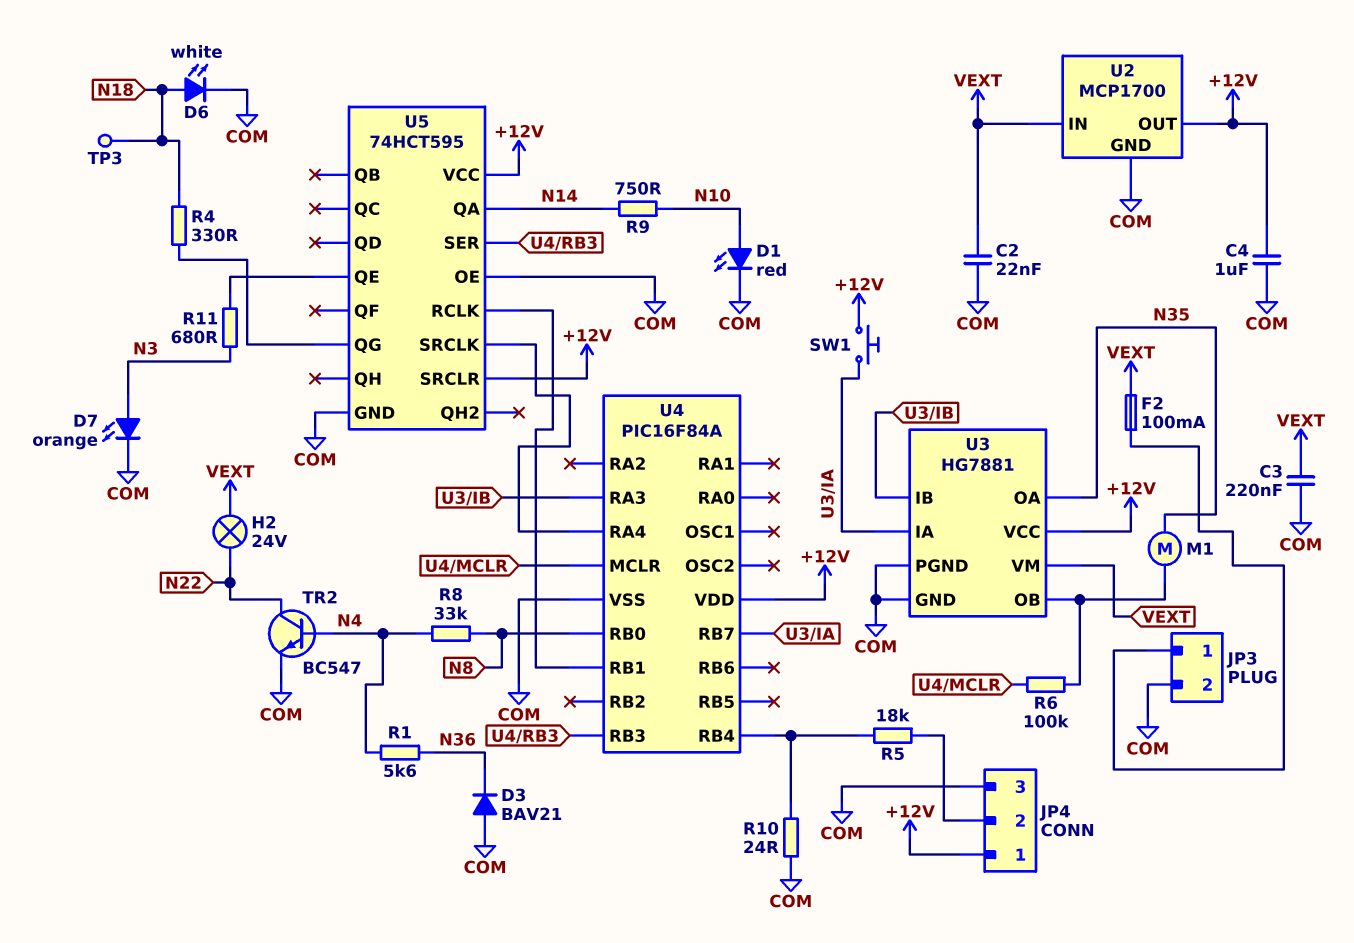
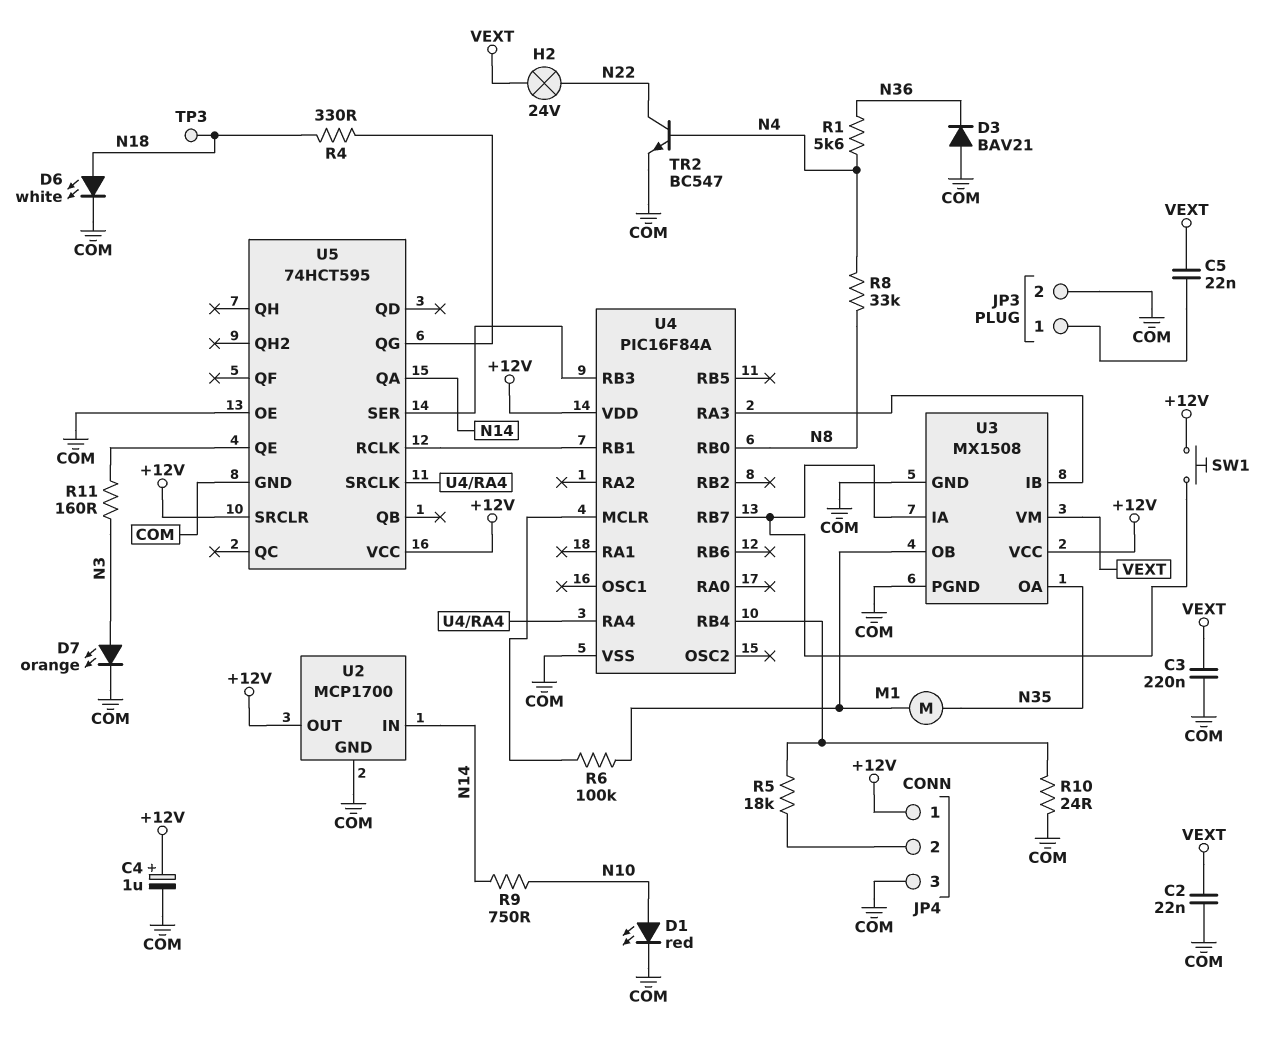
C4: 1uF (+12V, COM) -> 1uF (plus +12V, minus COM)
C5: none -> 22nF (JP3/1, VEXT)
F2: 100mA (JP3/1, VEXT) -> none
R11: 680 (N3, U5/QE) -> 160 (N3, U5/QE)
U2 pin IN: VEXT -> N14
U3: HG7881 -> MX1508

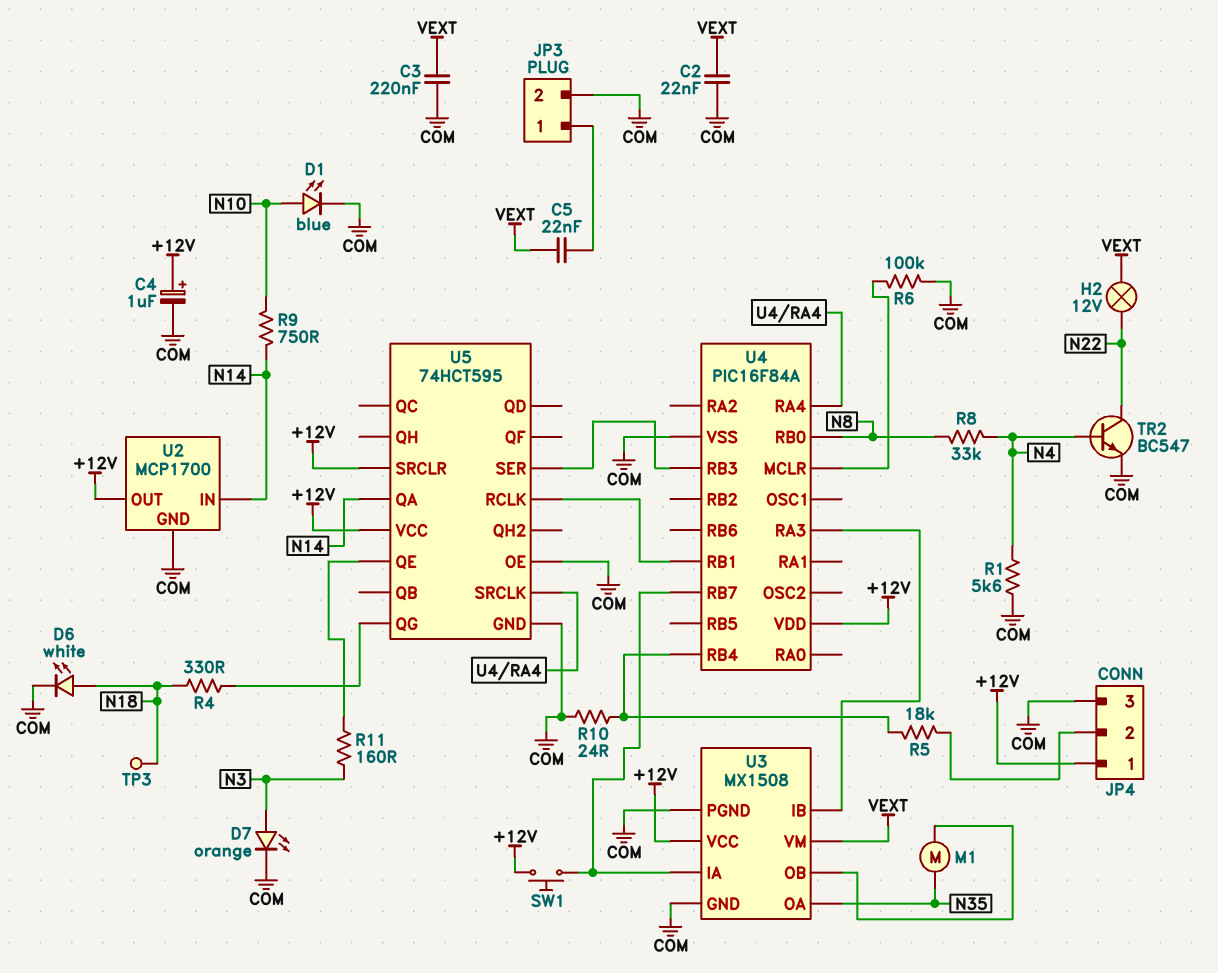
D1: LED red (A N10, K COM) -> LED blue (A N10, K COM)
D3: diode BAV21 (A COM, K N36) -> none
H2: lamp 24V (N22, VEXT) -> lamp 12V (N22, VEXT)
R1: 5.6k (N4, N36) -> 5.6k (COM, N4)
R6: 100k (U3/OB, U4/MCLR) -> 100k (COM, U4/MCLR)

